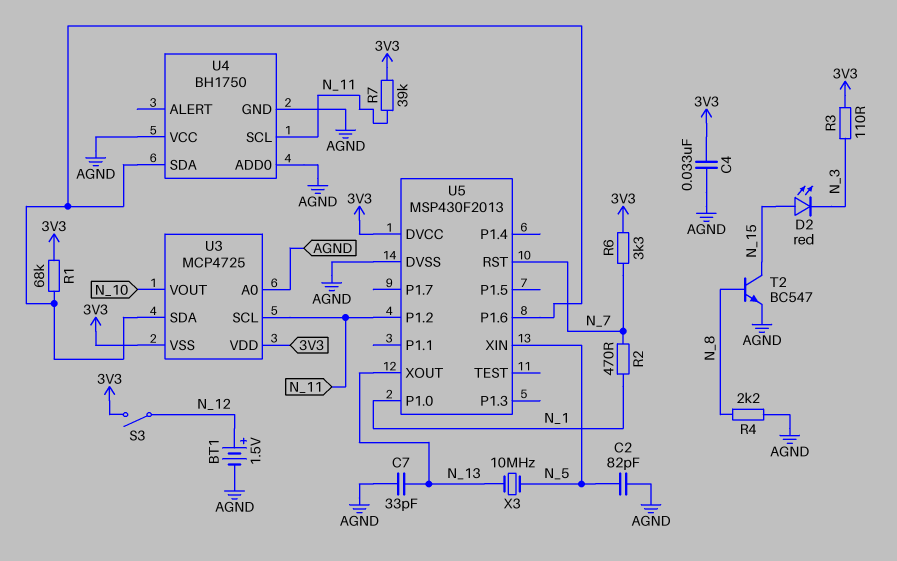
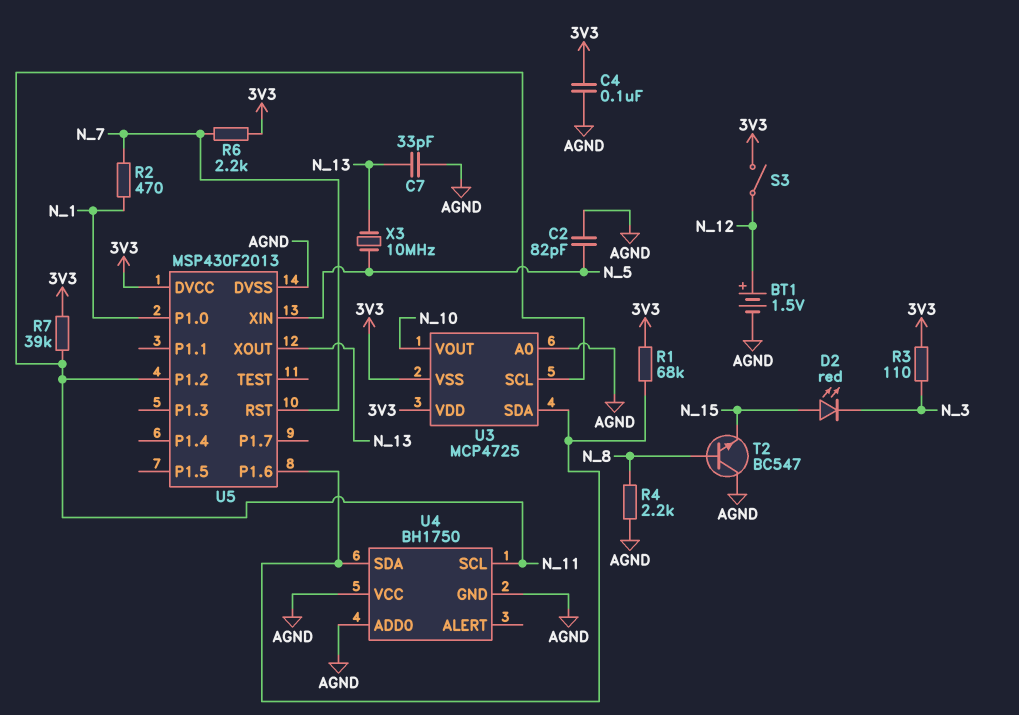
C4: 33nF (3V3, AGND) -> 100nF (3V3, AGND)
R6: 3.3k (3V3, N_7) -> 2.2k (3V3, N_7)
T2: NPN BC547 (B N_8, C N_15, E AGND) -> NPN BC547 (B N_8, C AGND, E N_15)

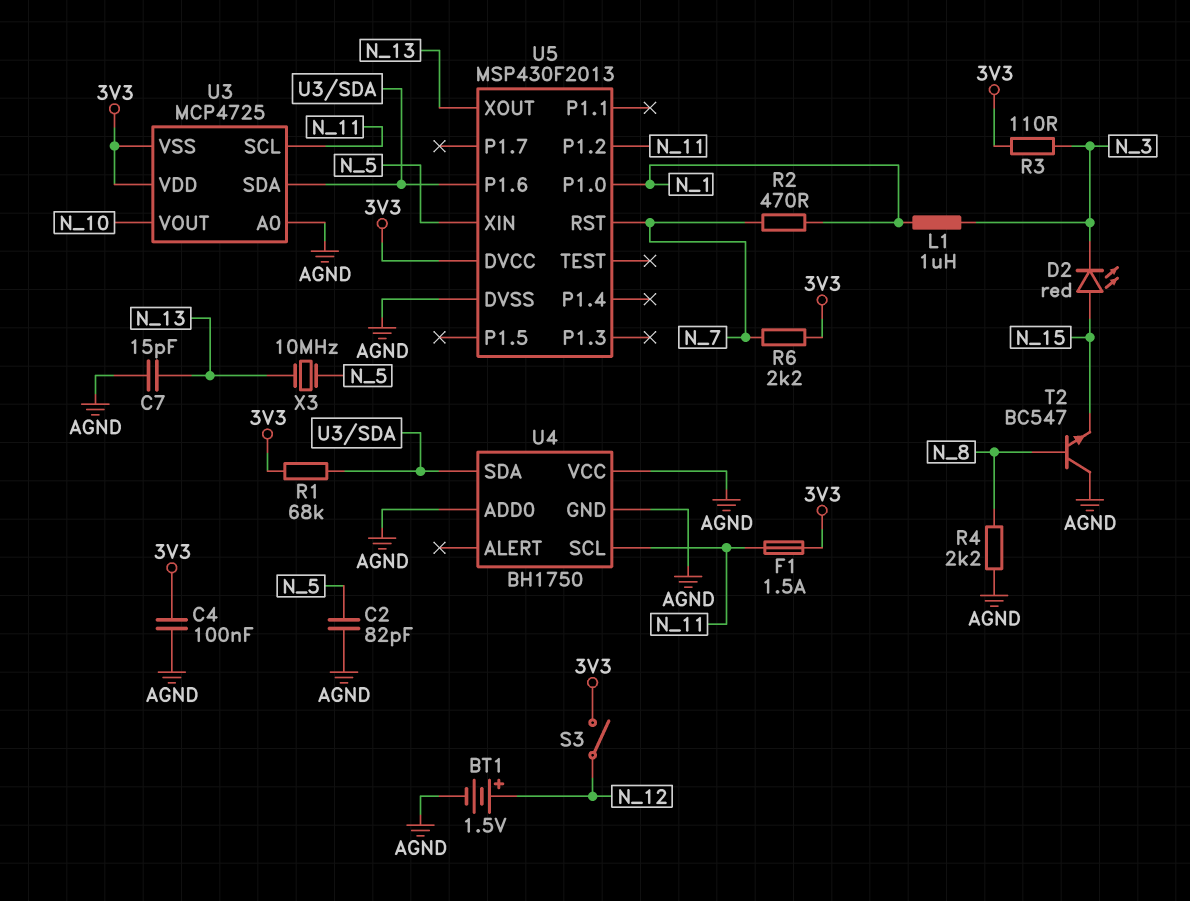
C7: 33pF (AGND, N_13) -> 15pF (AGND, N_13)
F1: none -> 1.5A (3V3, N_11)
L1: none -> 1uH (N_1, N_3)
R7: 39k (3V3, N_11) -> none

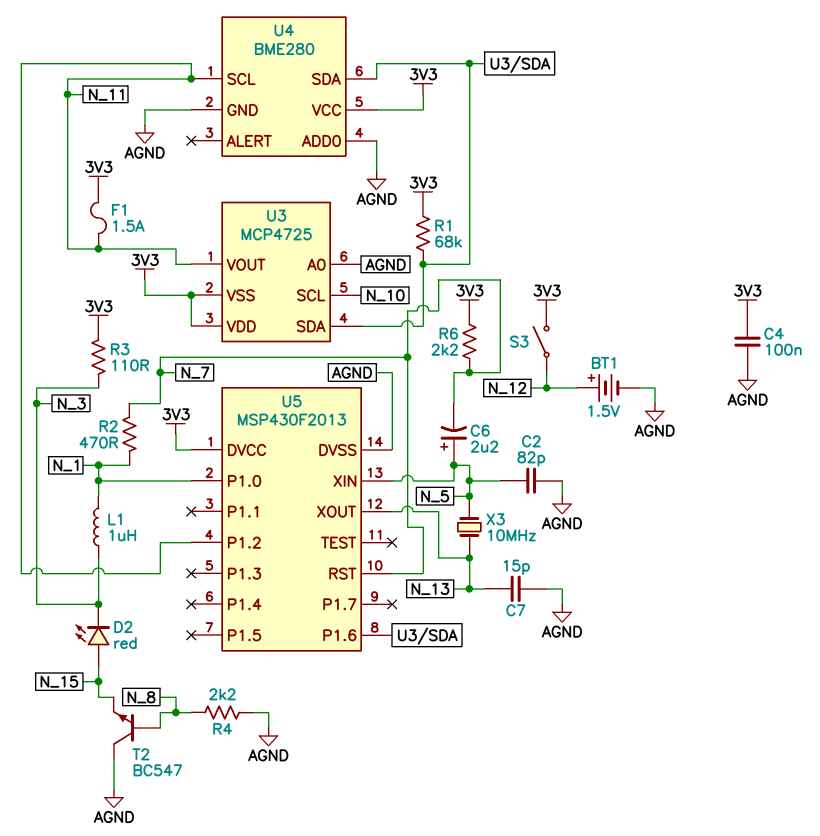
C6: none -> 2.2uF (plus N_5, minus N_7)
U3 pin SCL: N_11 -> N_10
U3 pin VOUT: N_10 -> N_11
U4: BH1750 -> BME280
U4 pin VCC: AGND -> 3V3

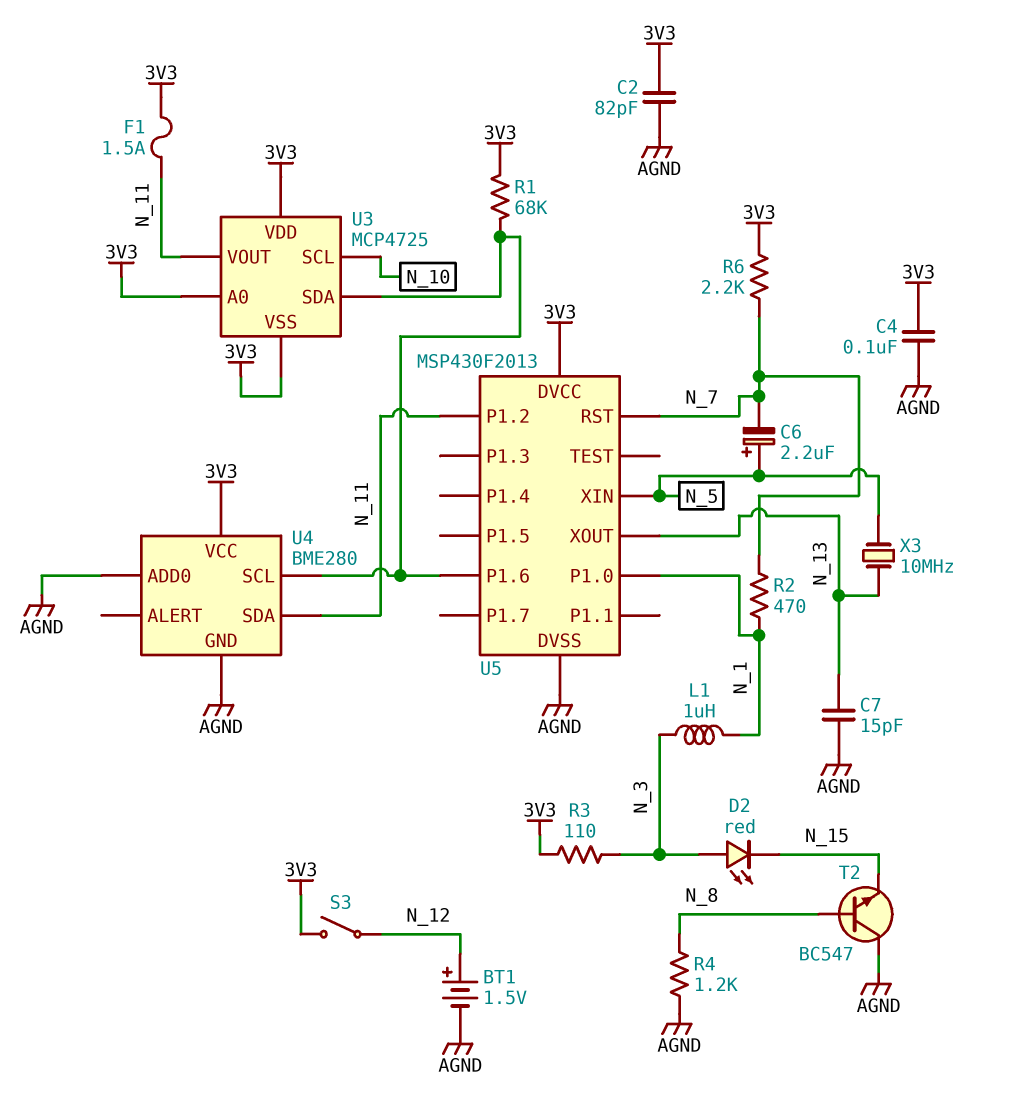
C2: 82pF (AGND, N_5) -> 82pF (3V3, AGND)
D2: LED red (A N_15, K N_3) -> LED red (A N_3, K N_15)
R4: 2.2k (AGND, N_8) -> 1.2k (AGND, N_8)
U3 pin A0: AGND -> 3V3
U4 pin SCL: N_11 -> U3/SDA
U4 pin SDA: U3/SDA -> N_11

